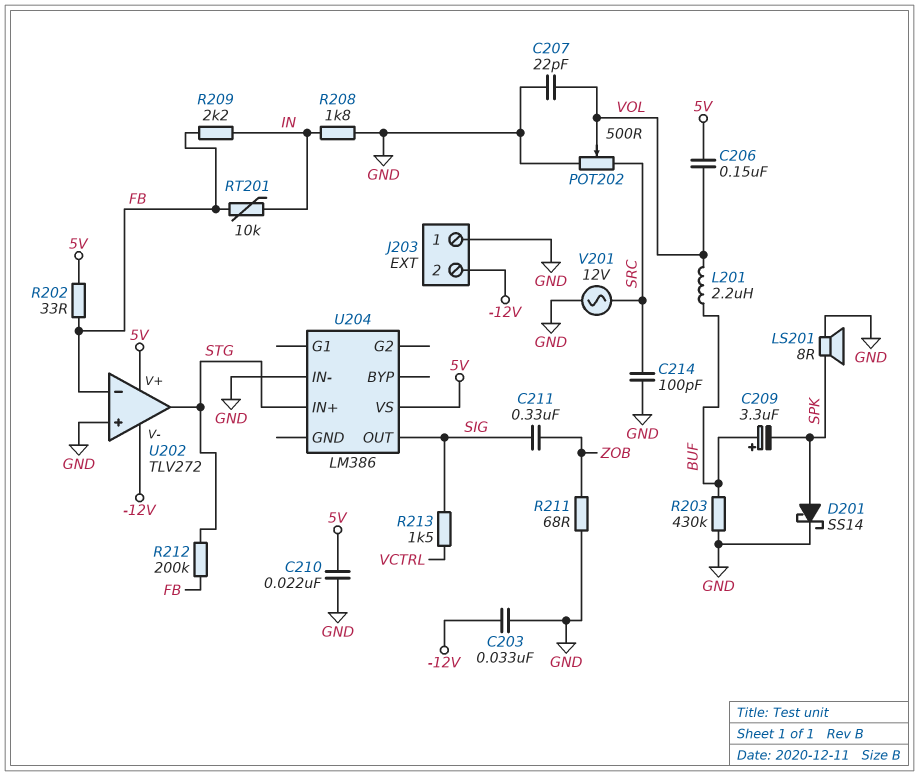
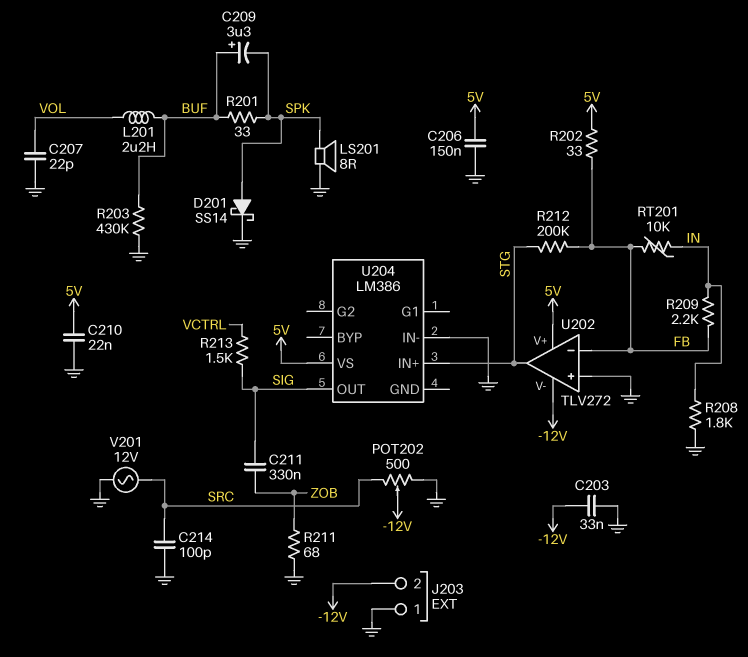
C206: 150nF (5V, VOL) -> 150nF (5V, GND)
POT202: 500 (GND, SRC, wiper VOL) -> 500 (GND, SRC, wiper -12V)
R201: none -> 33 (BUF, SPK)

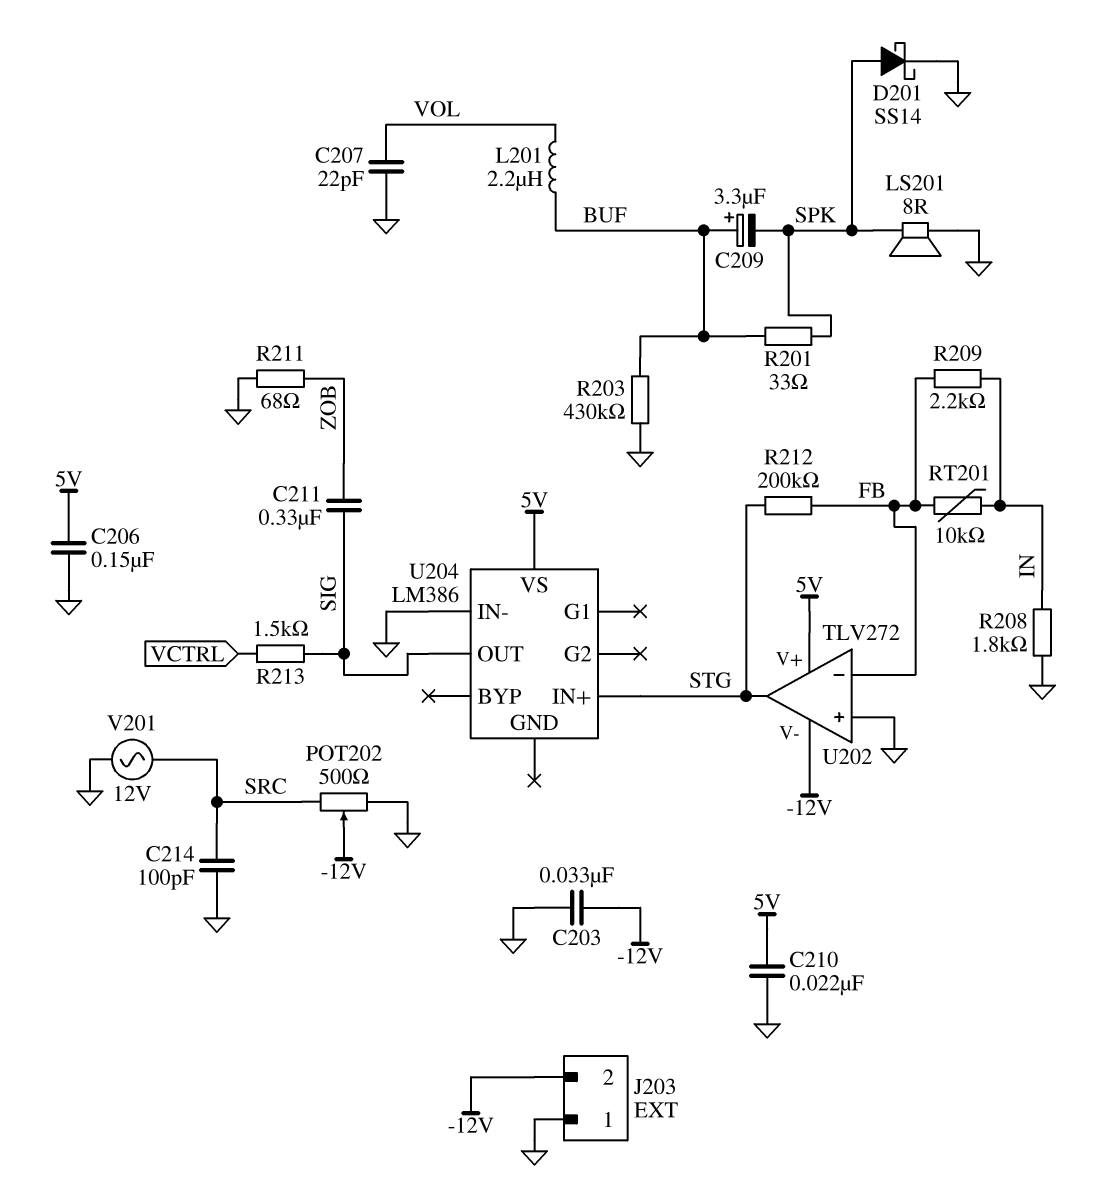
R202: 33 (5V, FB) -> none

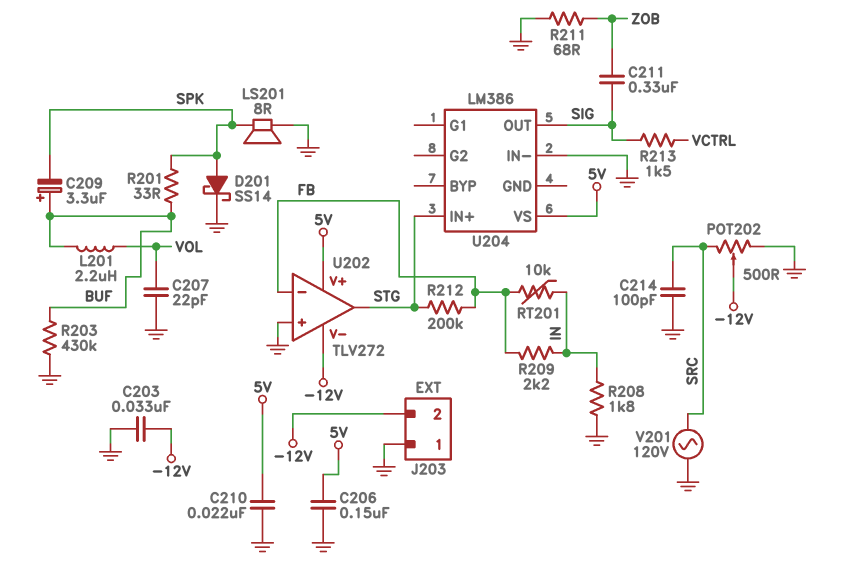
V201: AC 12V (GND, SRC) -> AC 120V (GND, SRC)

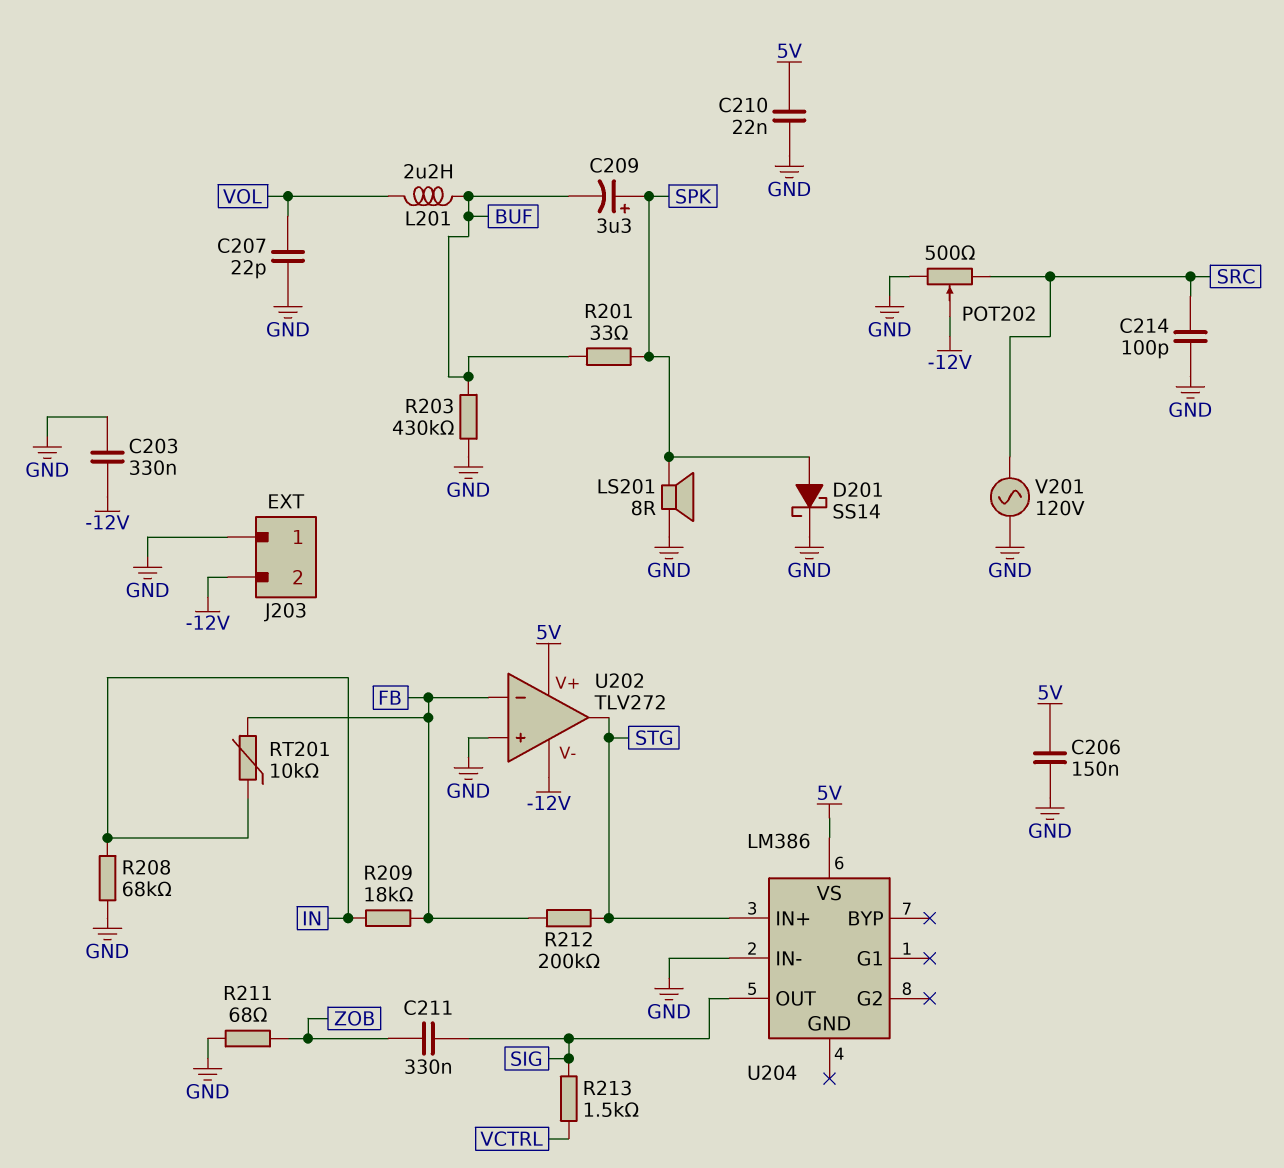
C203: 33nF (-12V, GND) -> 330nF (-12V, GND)
C209: 3.3uF (plus BUF, minus SPK) -> 3.3uF (plus SPK, minus BUF)
R208: 1.8k (GND, IN) -> 68k (GND, IN)
R209: 2.2k (FB, IN) -> 18k (FB, IN)

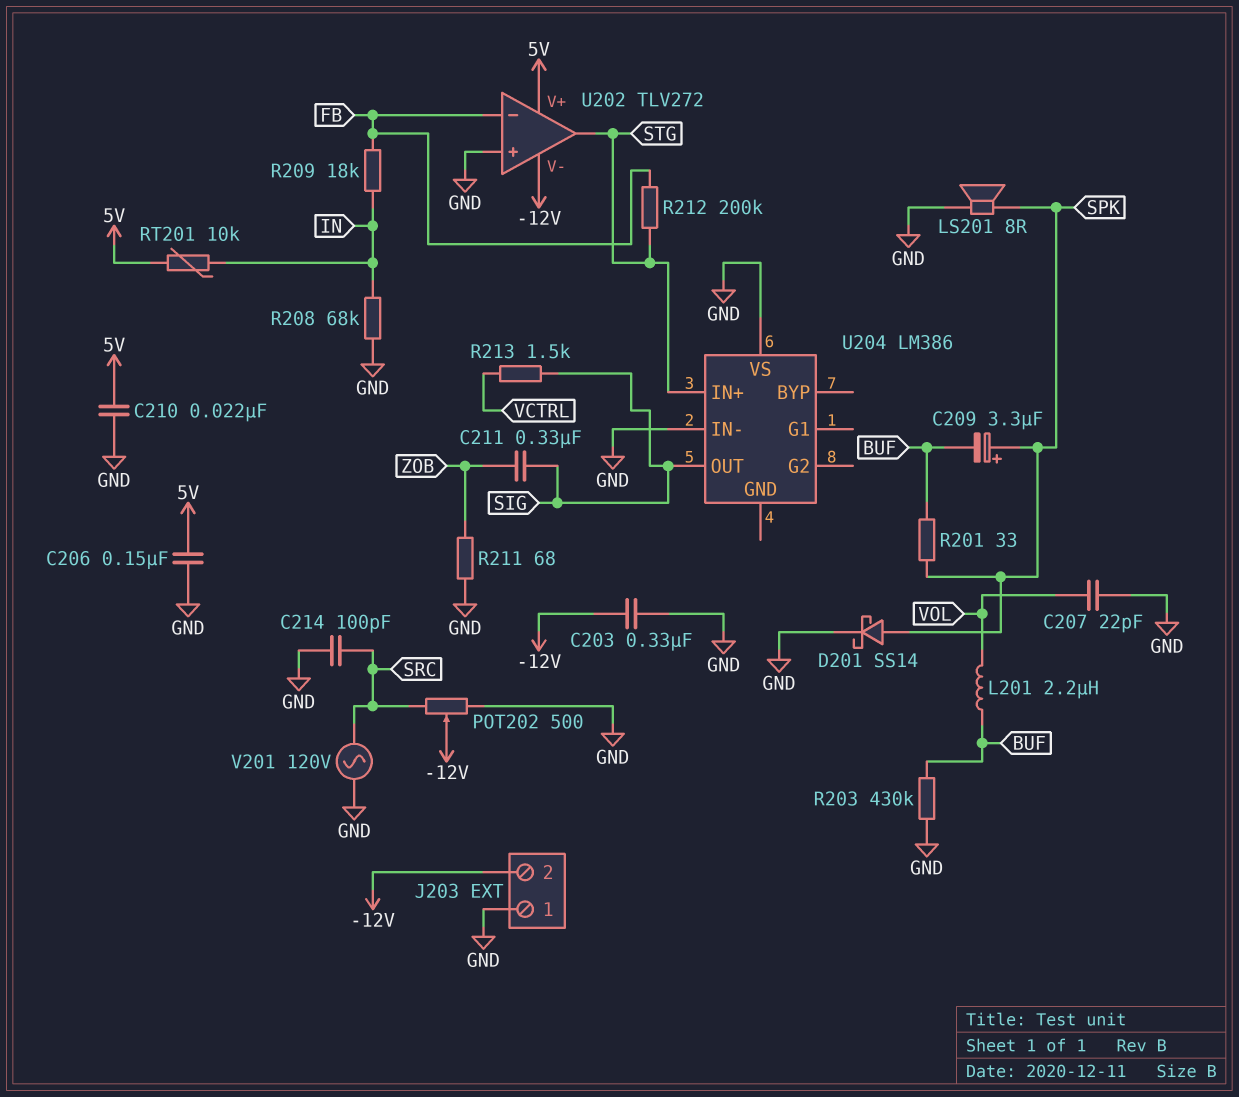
RT201: 10k (FB, IN) -> 10k (5V, IN)
U204 pin VS: 5V -> GND

